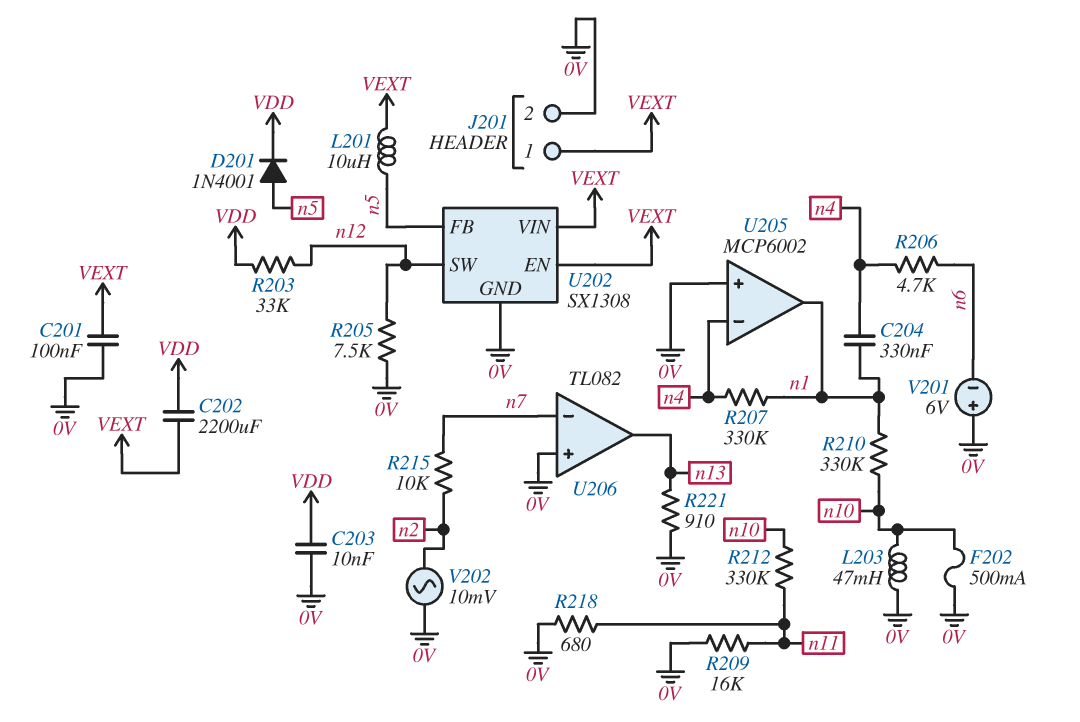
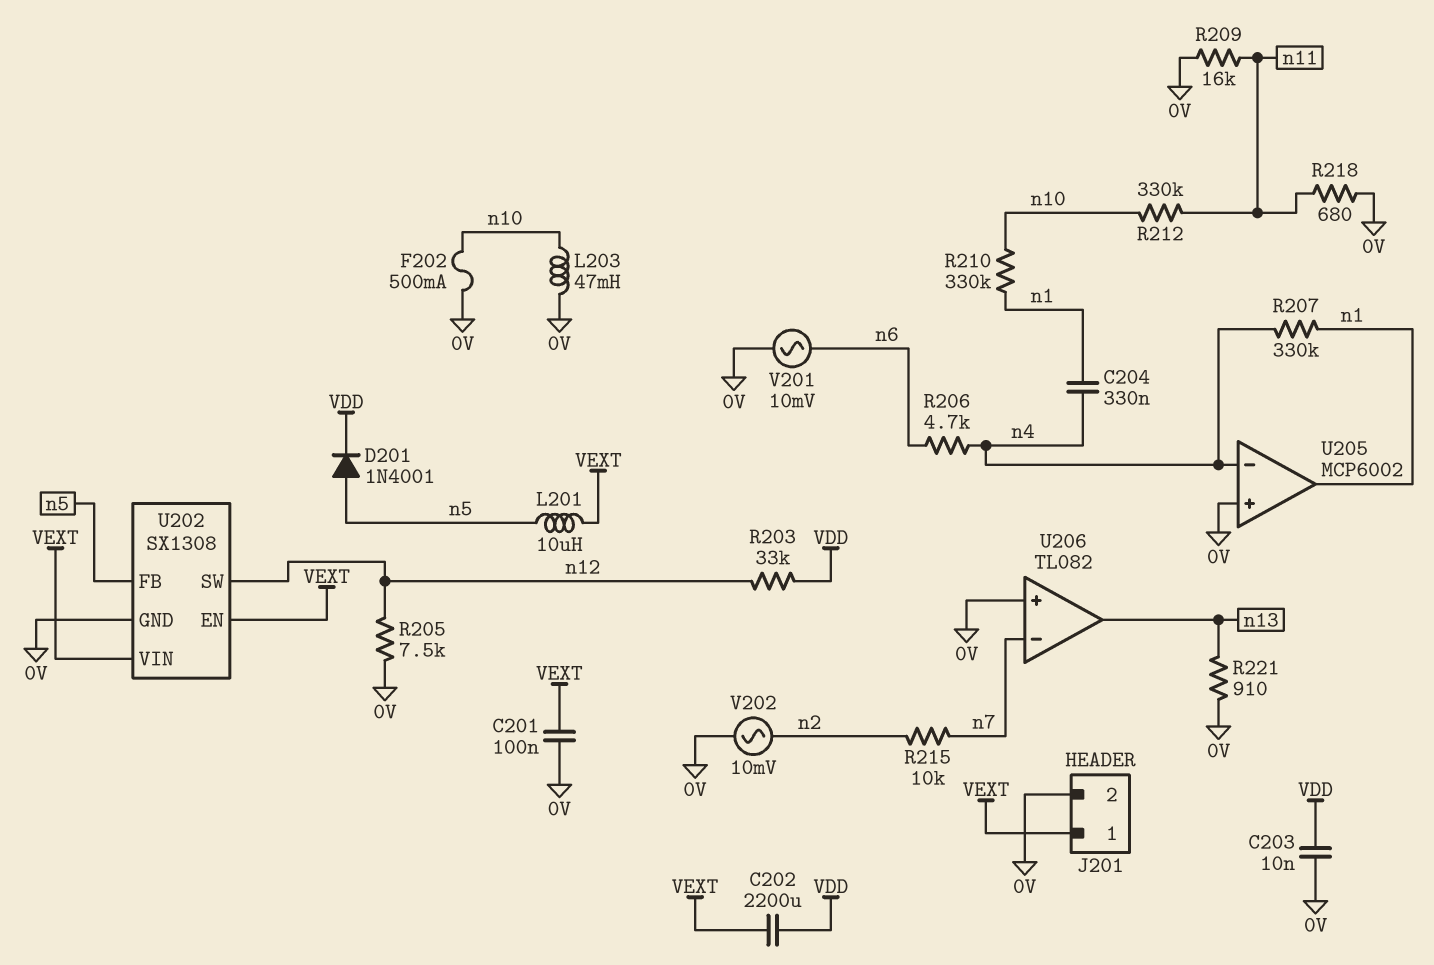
V201: 6V (plus 0V, minus n6) -> AC 10mV (0V, n6)

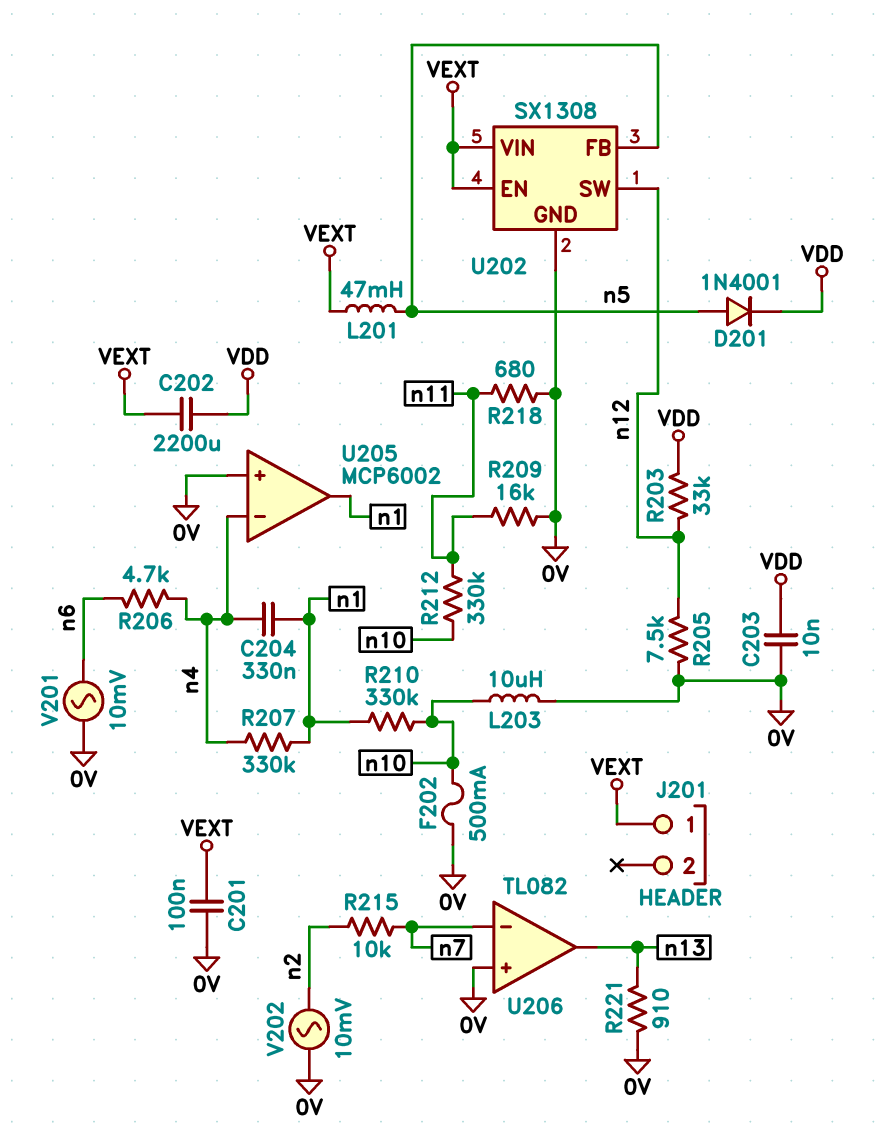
J201 pin 2: 0V -> none
L201: 10uH (VEXT, n5) -> 47mH (VEXT, n5)
L203: 47mH (0V, n10) -> 10uH (0V, n10)

